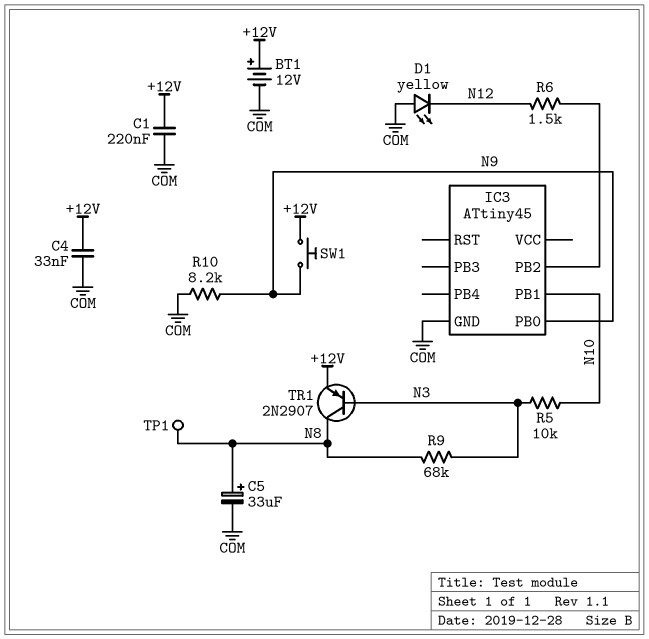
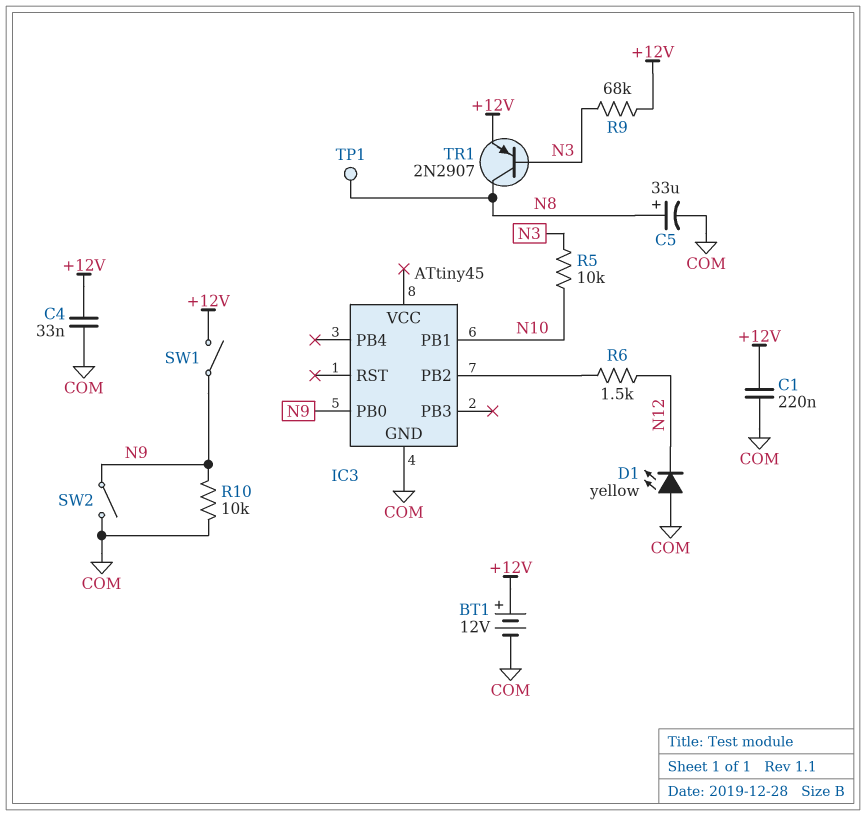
R9: 68k (N3, N8) -> 68k (+12V, N3)
R10: 8.2k (COM, N9) -> 10k (COM, N9)
SW1: button (+12V, N9) -> switch (+12V, N9)
SW2: none -> switch (COM, N9)

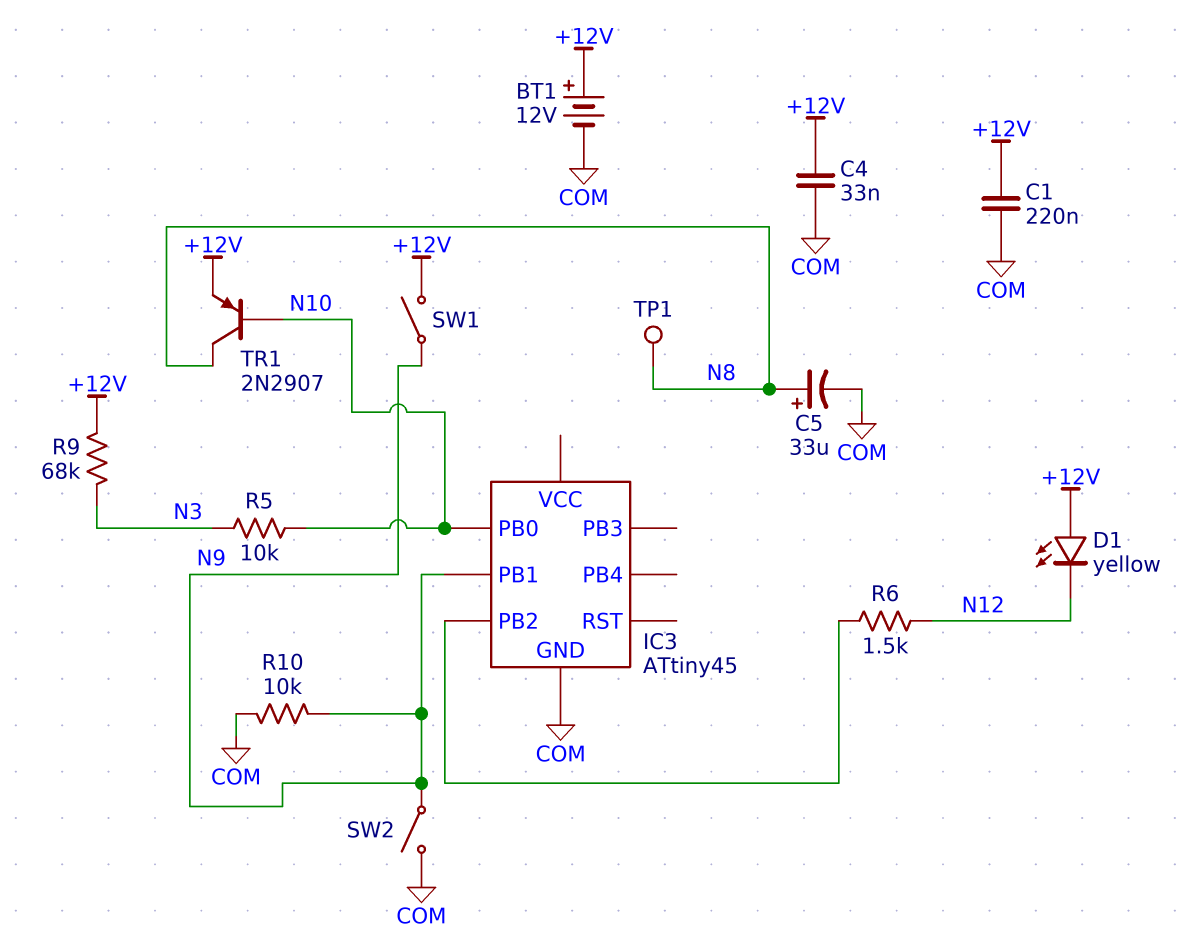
D1: LED yellow (A COM, K N12) -> LED yellow (A +12V, K N12)
IC3 pin PB0: N9 -> N10
IC3 pin PB1: N10 -> N9
TR1: PNP 2N2907 (B N3, C N8, E +12V) -> PNP 2N2907 (B N10, C N8, E +12V)

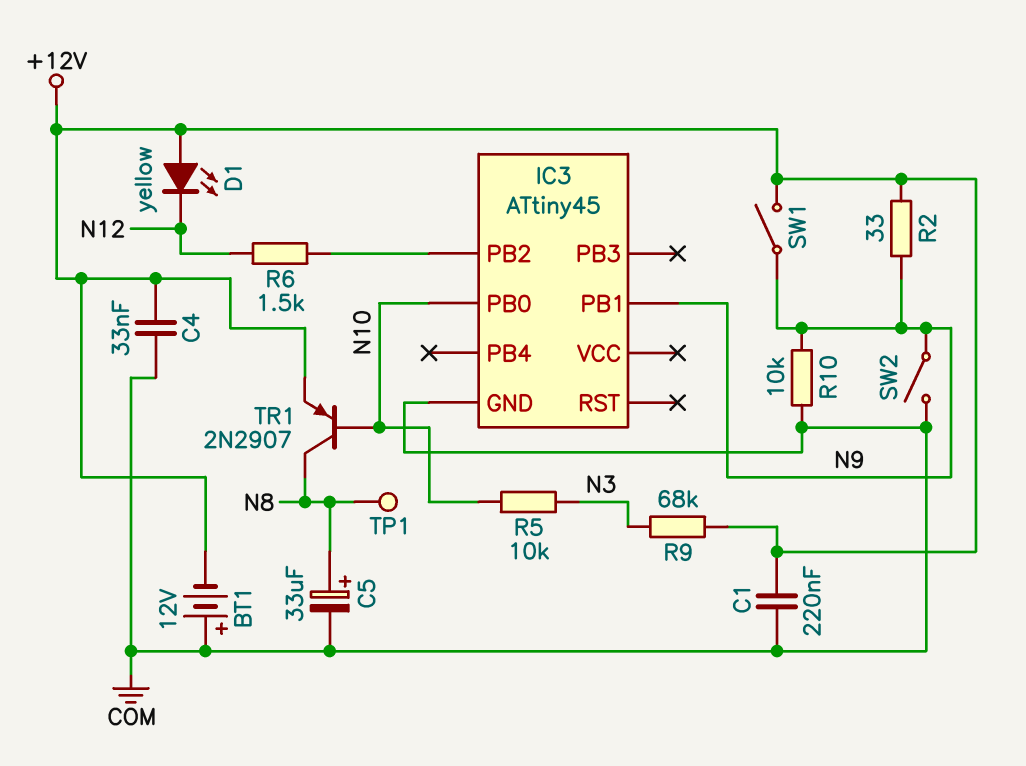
BT1: 12V (plus +12V, minus COM) -> 12V (plus COM, minus +12V)
R2: none -> 33 (+12V, N9)

